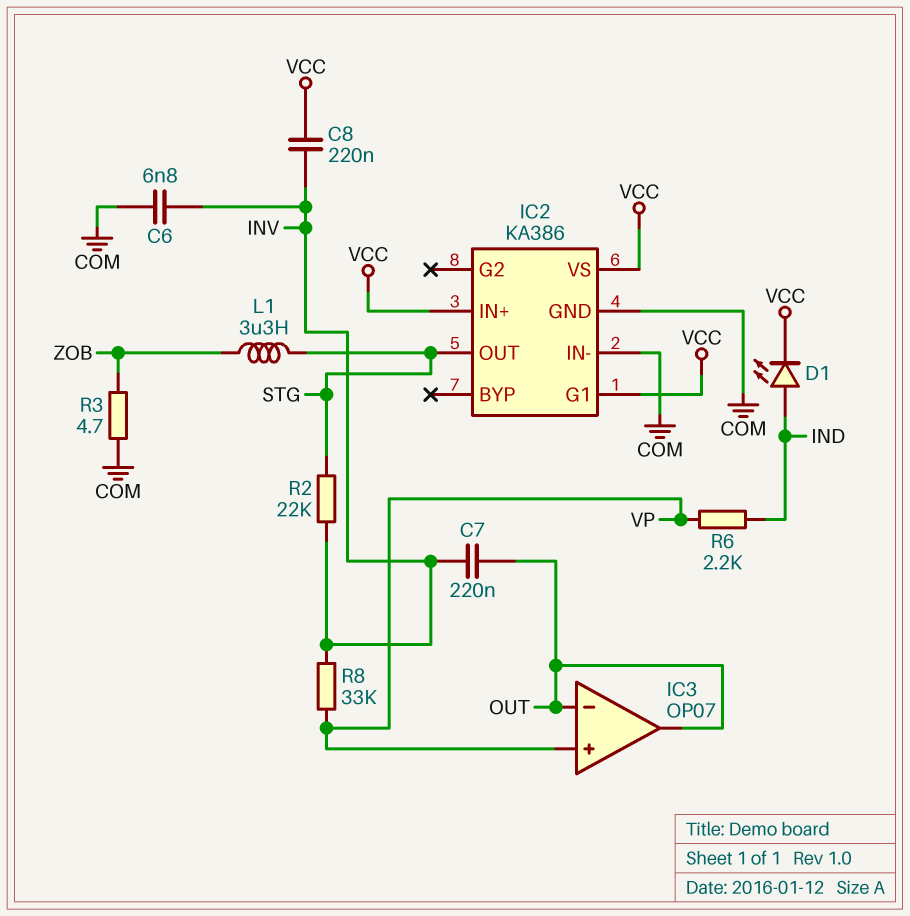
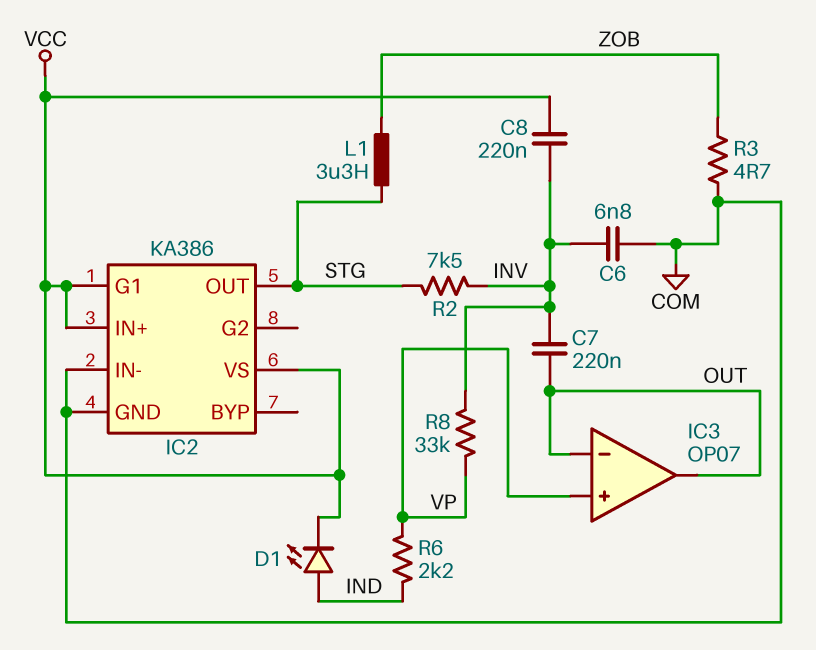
R2: 22k (INV, STG) -> 7.5k (INV, STG)

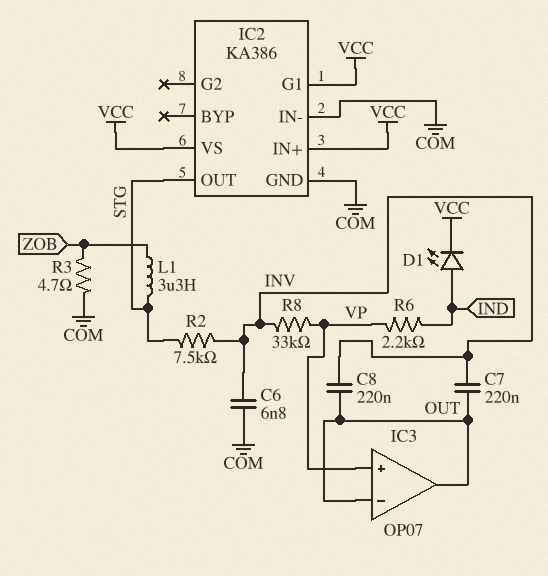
C8: 220nF (INV, VCC) -> 220nF (INV, OUT)

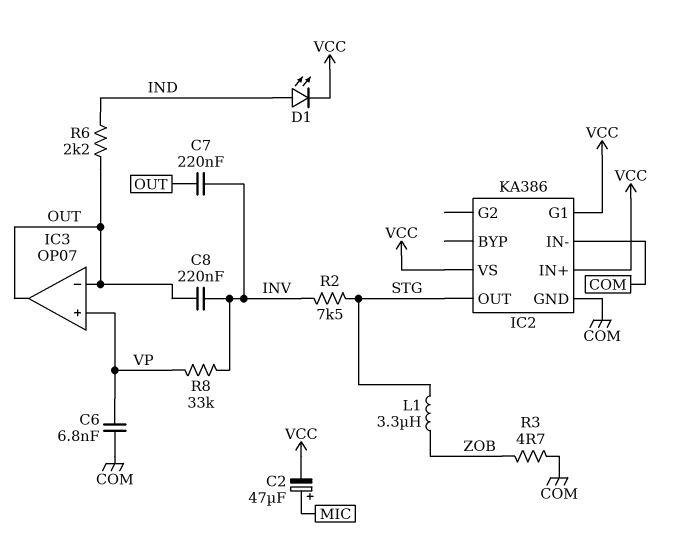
C2: none -> 47uF (plus MIC, minus VCC)
C6: 6.8nF (COM, INV) -> 6.8nF (COM, VP)
R6: 2.2k (IND, VP) -> 2.2k (IND, OUT)

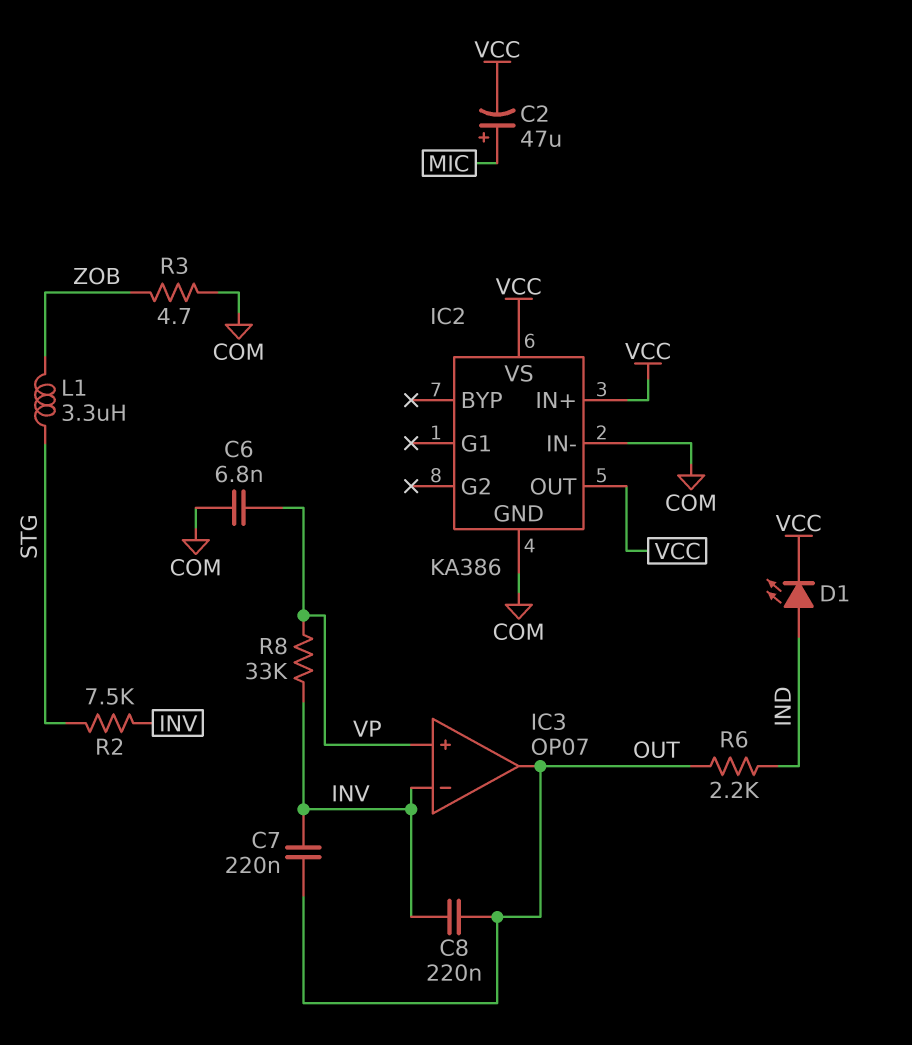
IC2 pin G1: VCC -> none
IC2 pin OUT: STG -> VCC
IC3 pin in-: OUT -> INV

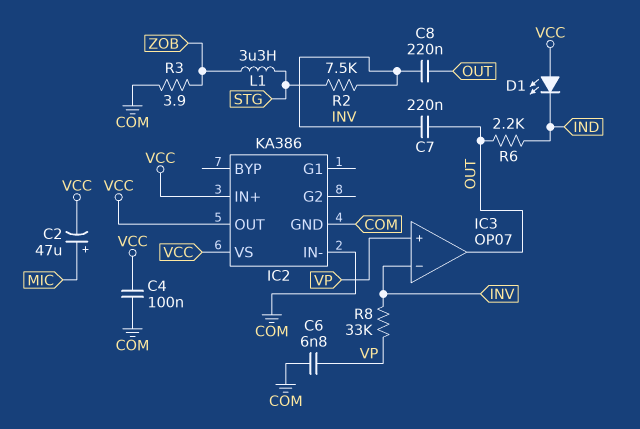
C4: none -> 100nF (COM, VCC)
D1: LED (A IND, K VCC) -> LED (A VCC, K IND)
R3: 4.7 (COM, ZOB) -> 3.9 (COM, ZOB)

